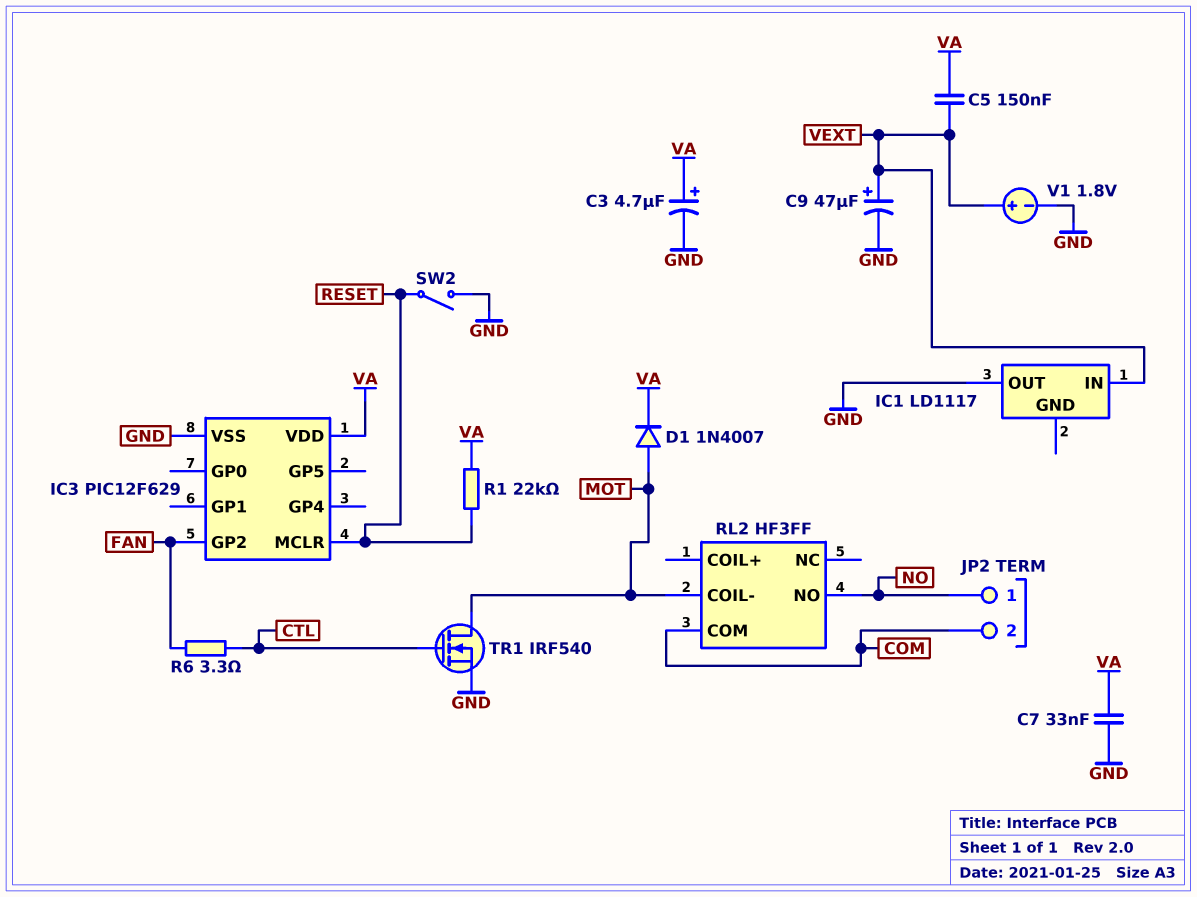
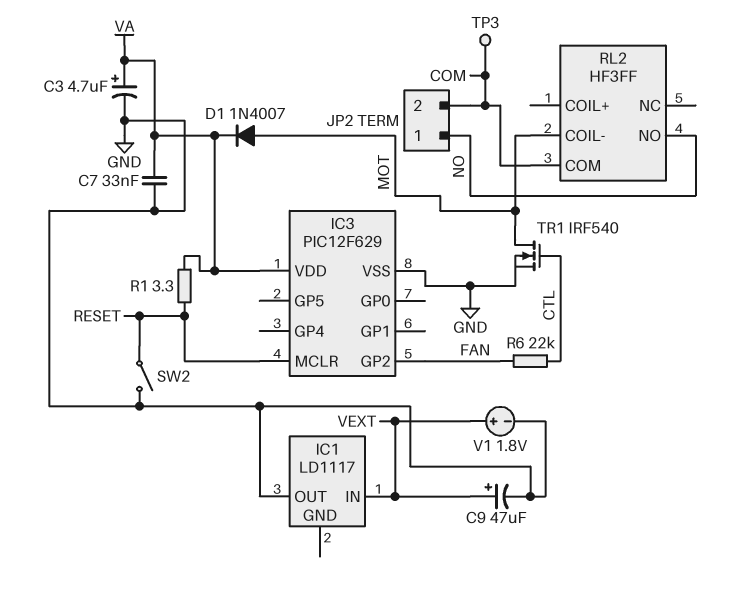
C5: 150nF (VA, VEXT) -> none
R1: 22k (RESET, VA) -> 3.3 (RESET, VA)
R6: 3.3 (CTL, FAN) -> 22k (CTL, FAN)
TP3: none -> test point (COM)

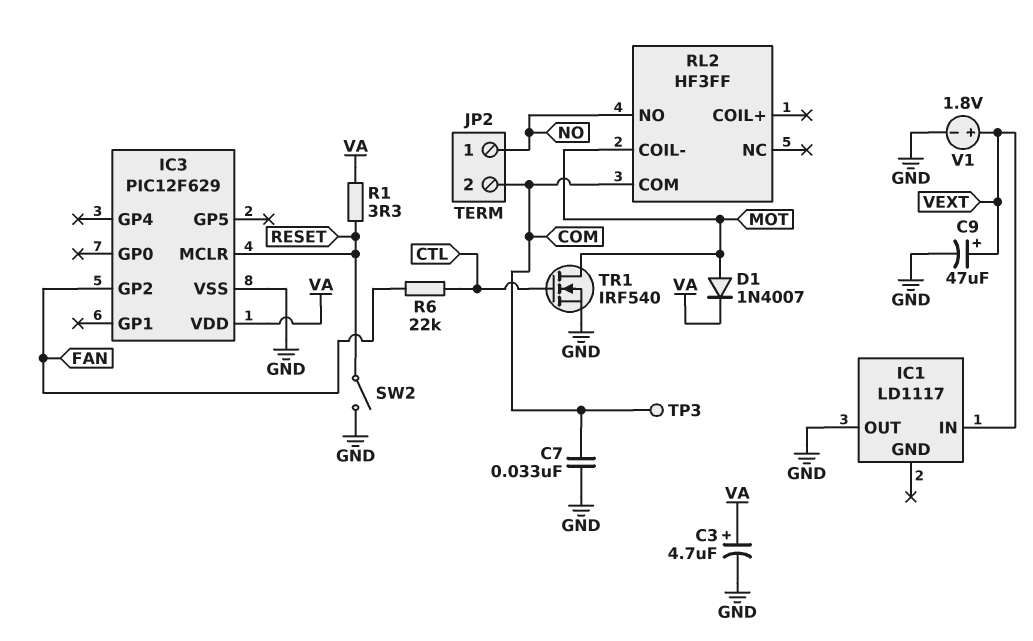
C7: 33nF (GND, VA) -> 33nF (COM, GND)

